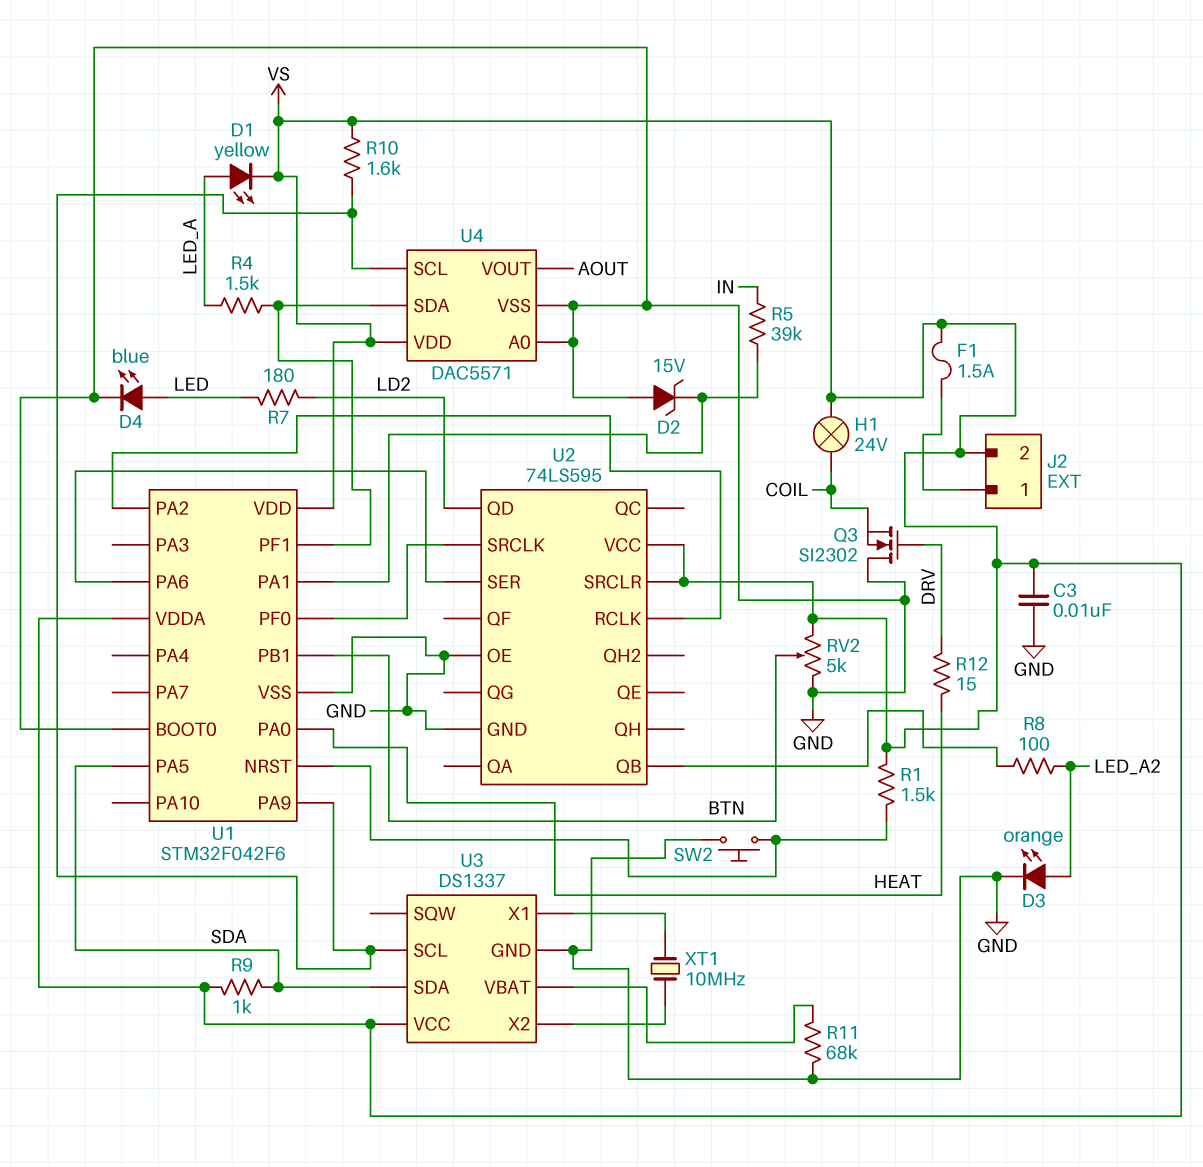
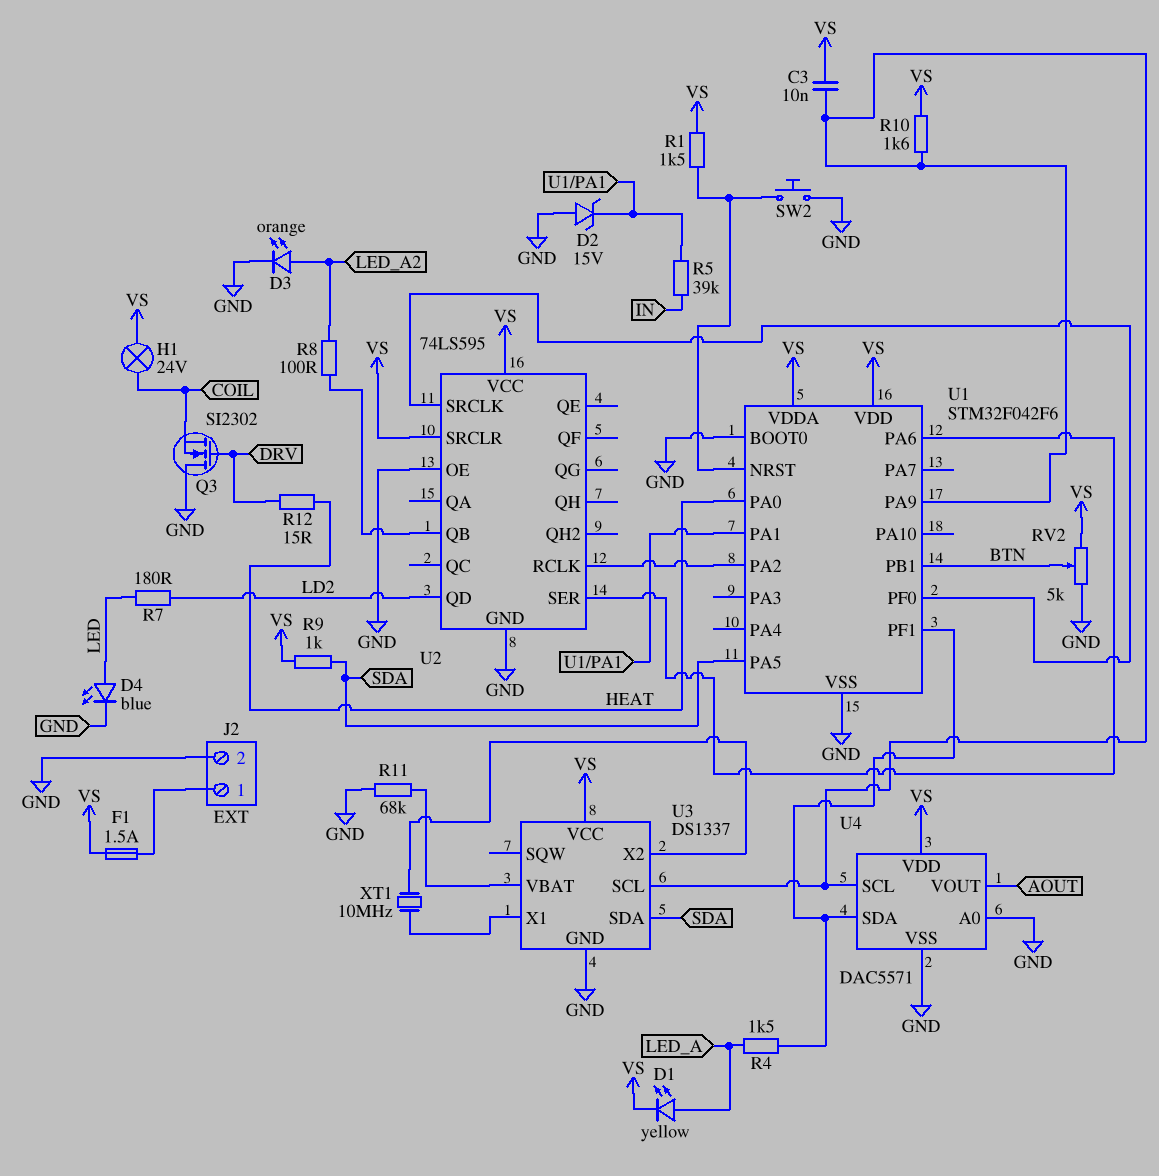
C3: 10nF (GND, VS) -> 10nF (U1/PA9, VS)
J2 pin 2: VS -> GND

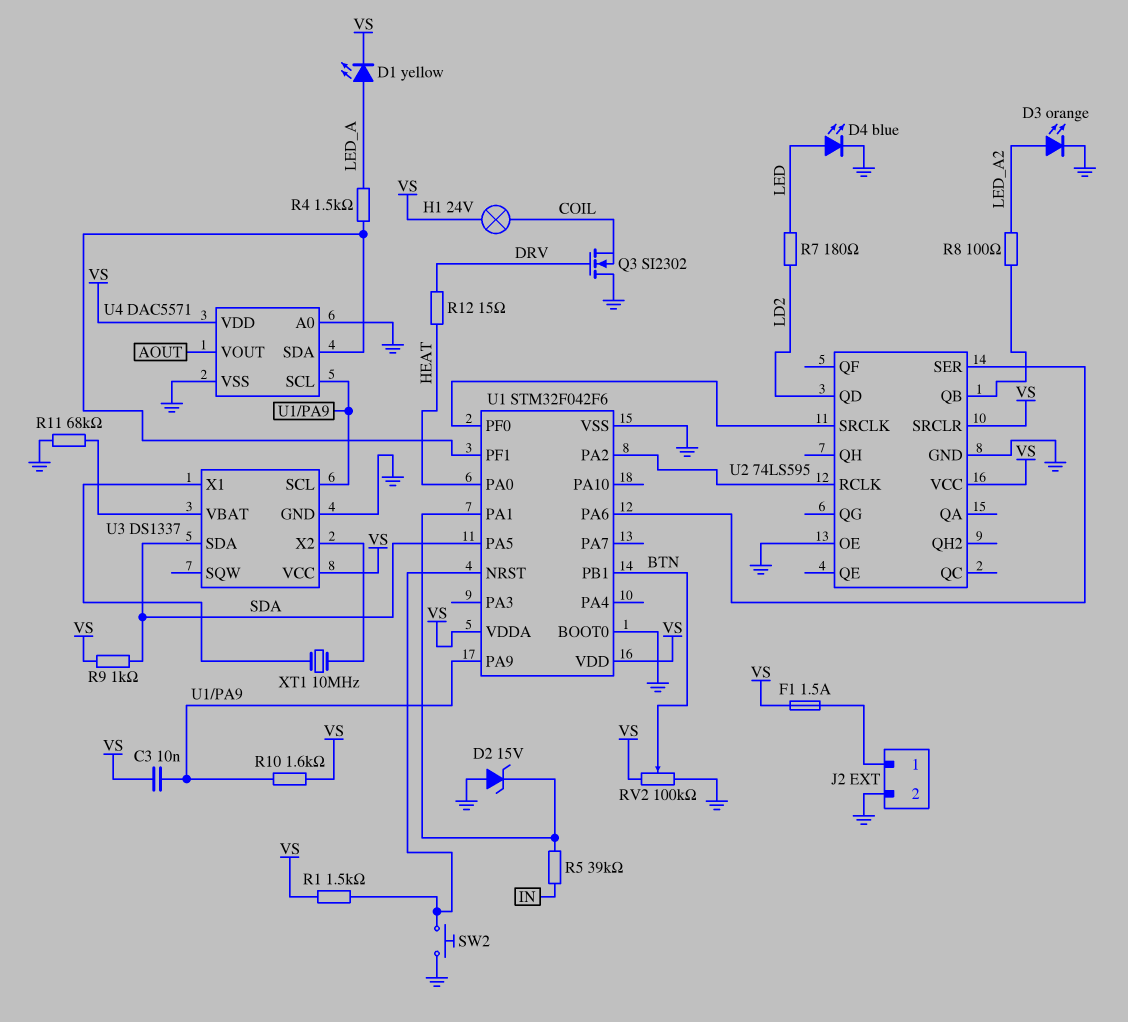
RV2: 5k (GND, VS, wiper BTN) -> 100k (GND, VS, wiper BTN)

